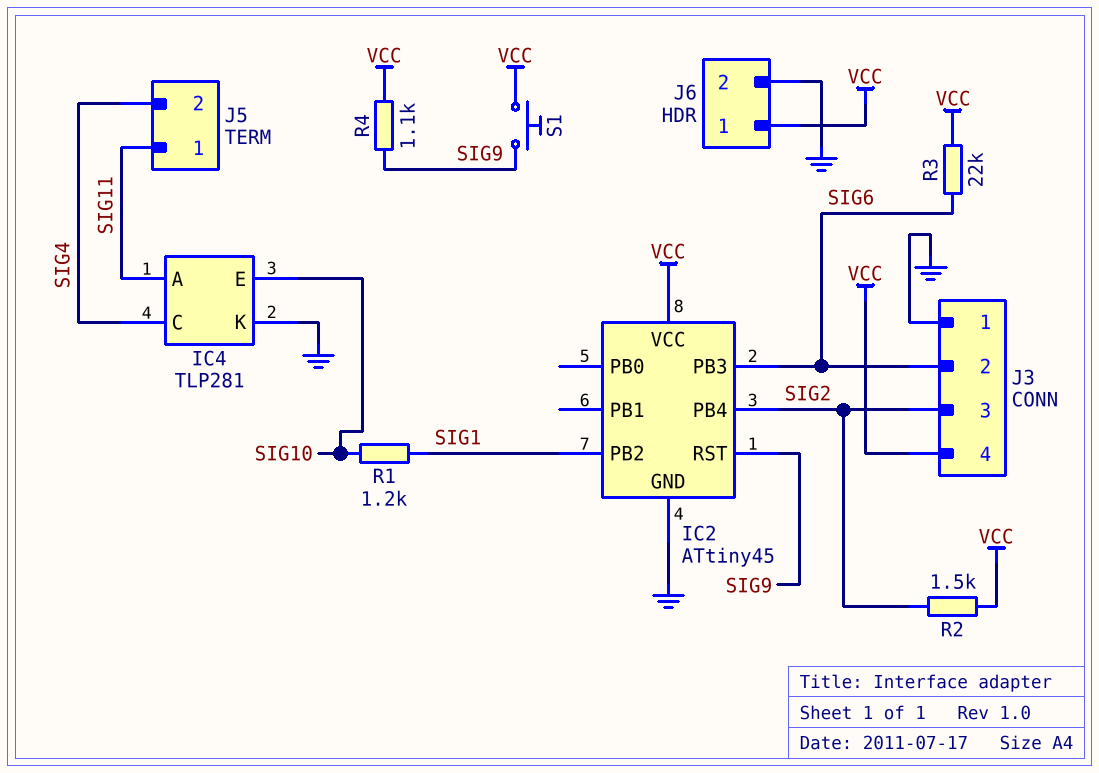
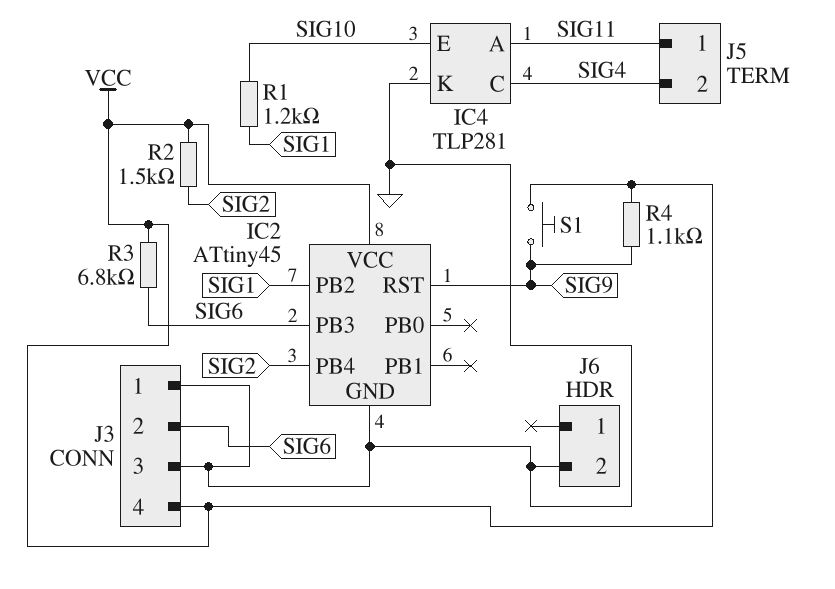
J3 pin 3: SIG2 -> GND
J6 pin 1: VCC -> none
R3: 22k (SIG6, VCC) -> 6.8k (SIG6, VCC)

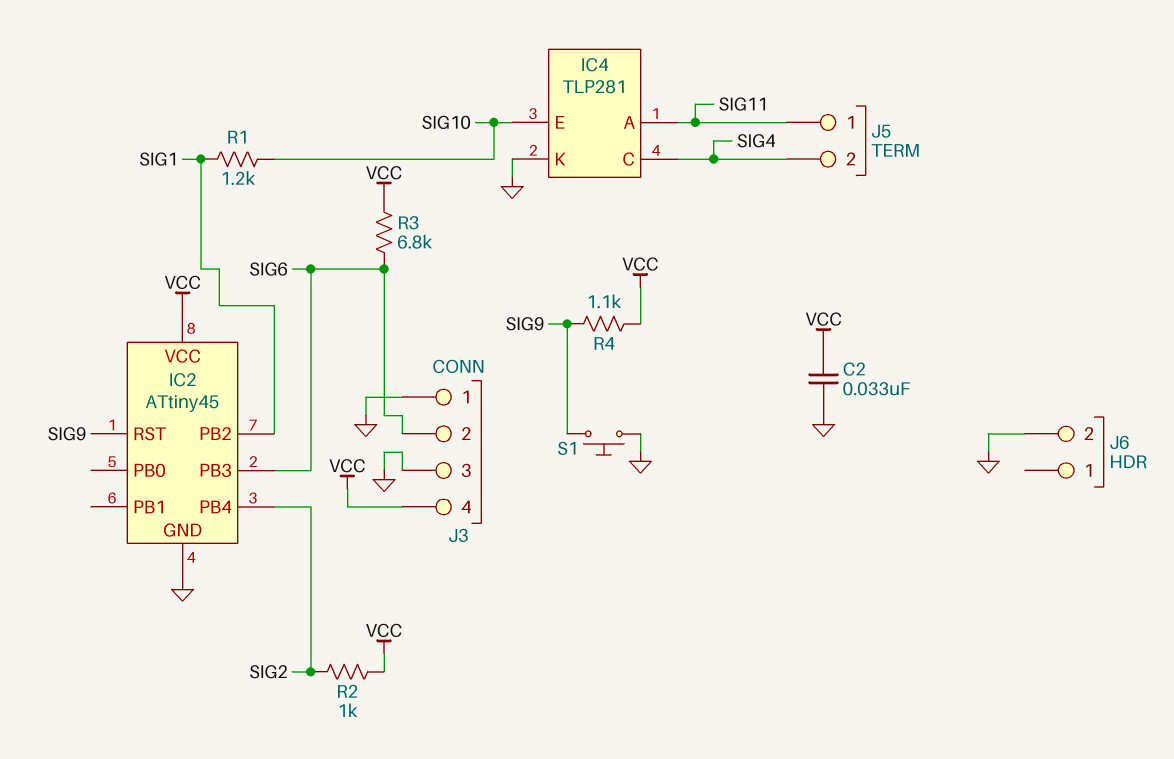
C2: none -> 33nF (GND, VCC)
R2: 1.5k (SIG2, VCC) -> 1k (SIG2, VCC)
S1: button (SIG9, VCC) -> button (GND, SIG9)

